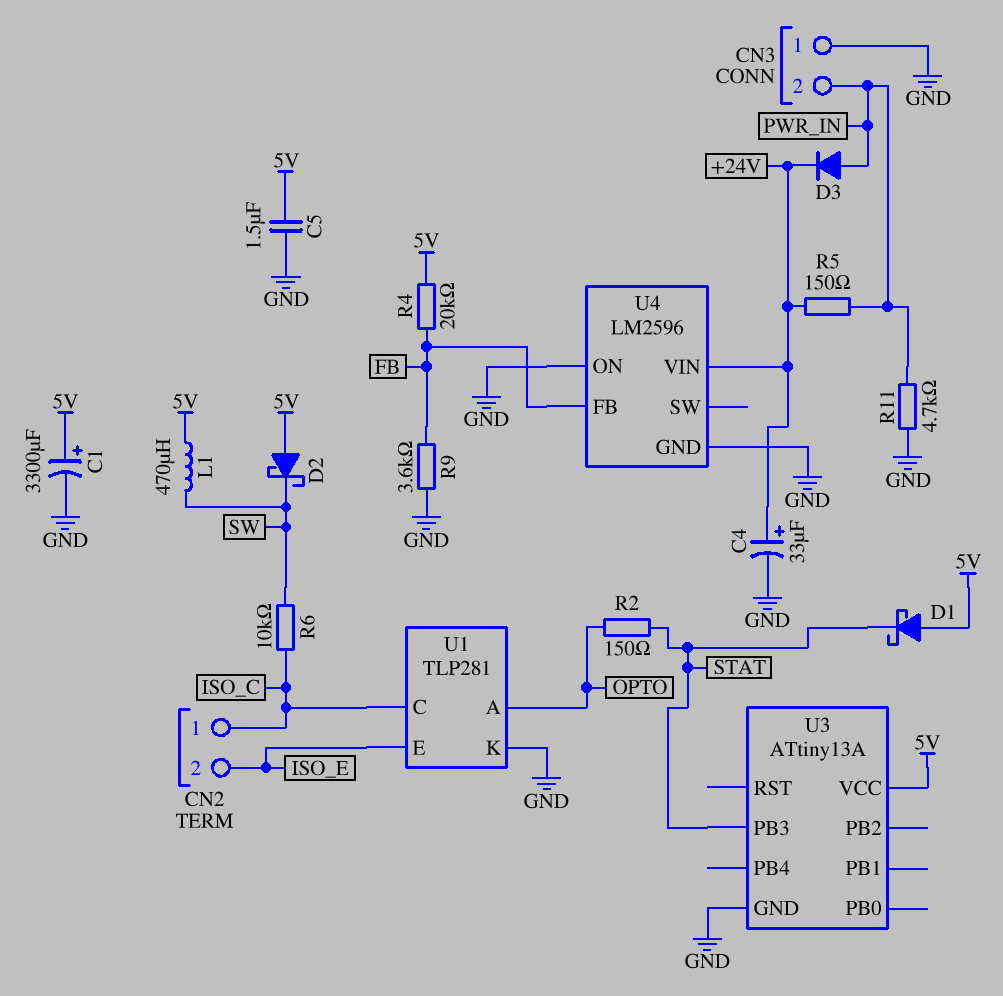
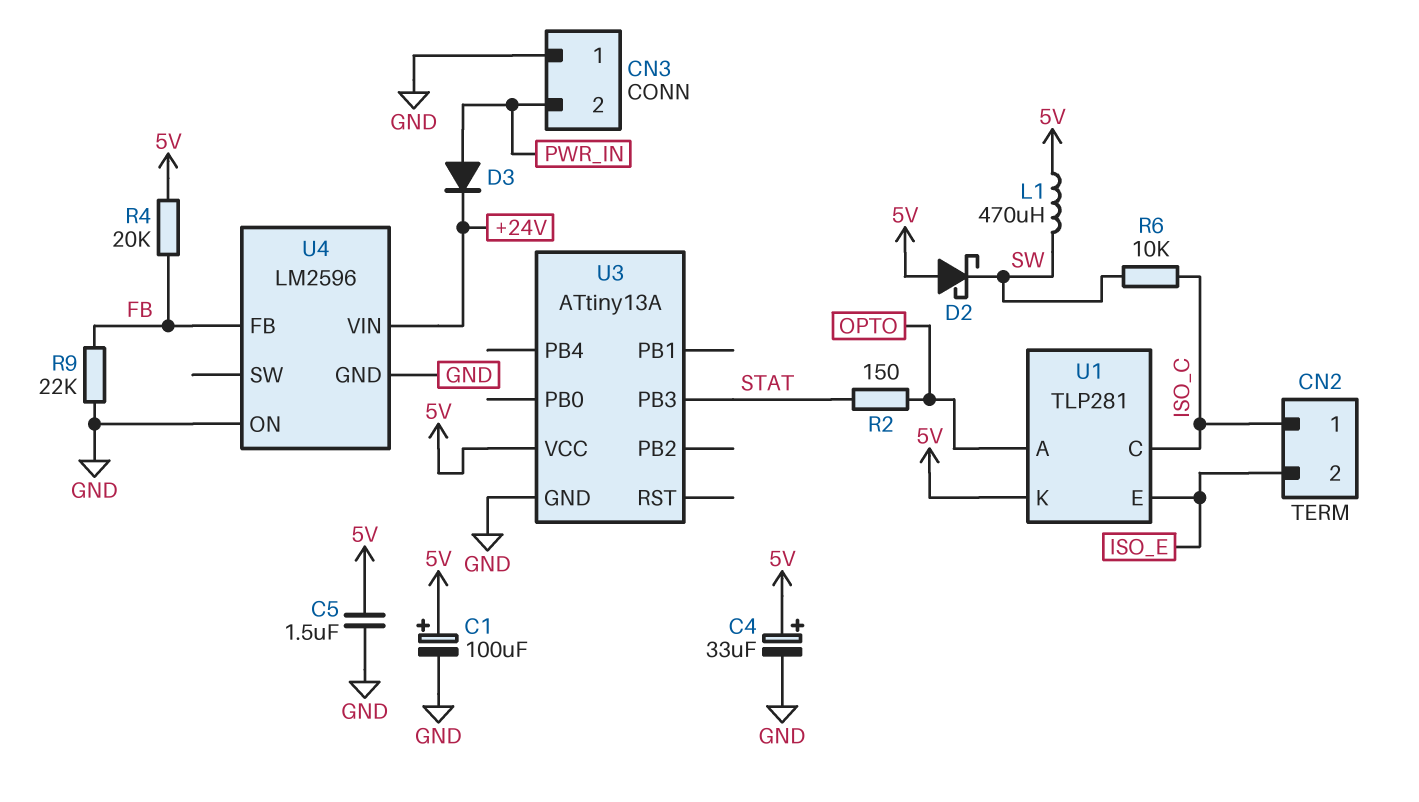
C1: 3300uF (plus 5V, minus GND) -> 100uF (plus 5V, minus GND)
C4: 33uF (plus +24V, minus GND) -> 33uF (plus 5V, minus GND)
D1: schottky (A 5V, K STAT) -> none
R5: 150 (+24V, PWR_IN) -> none
R9: 3.6k (FB, GND) -> 22k (FB, GND)
R11: 4.7k (GND, PWR_IN) -> none
U1 pin K: GND -> 5V

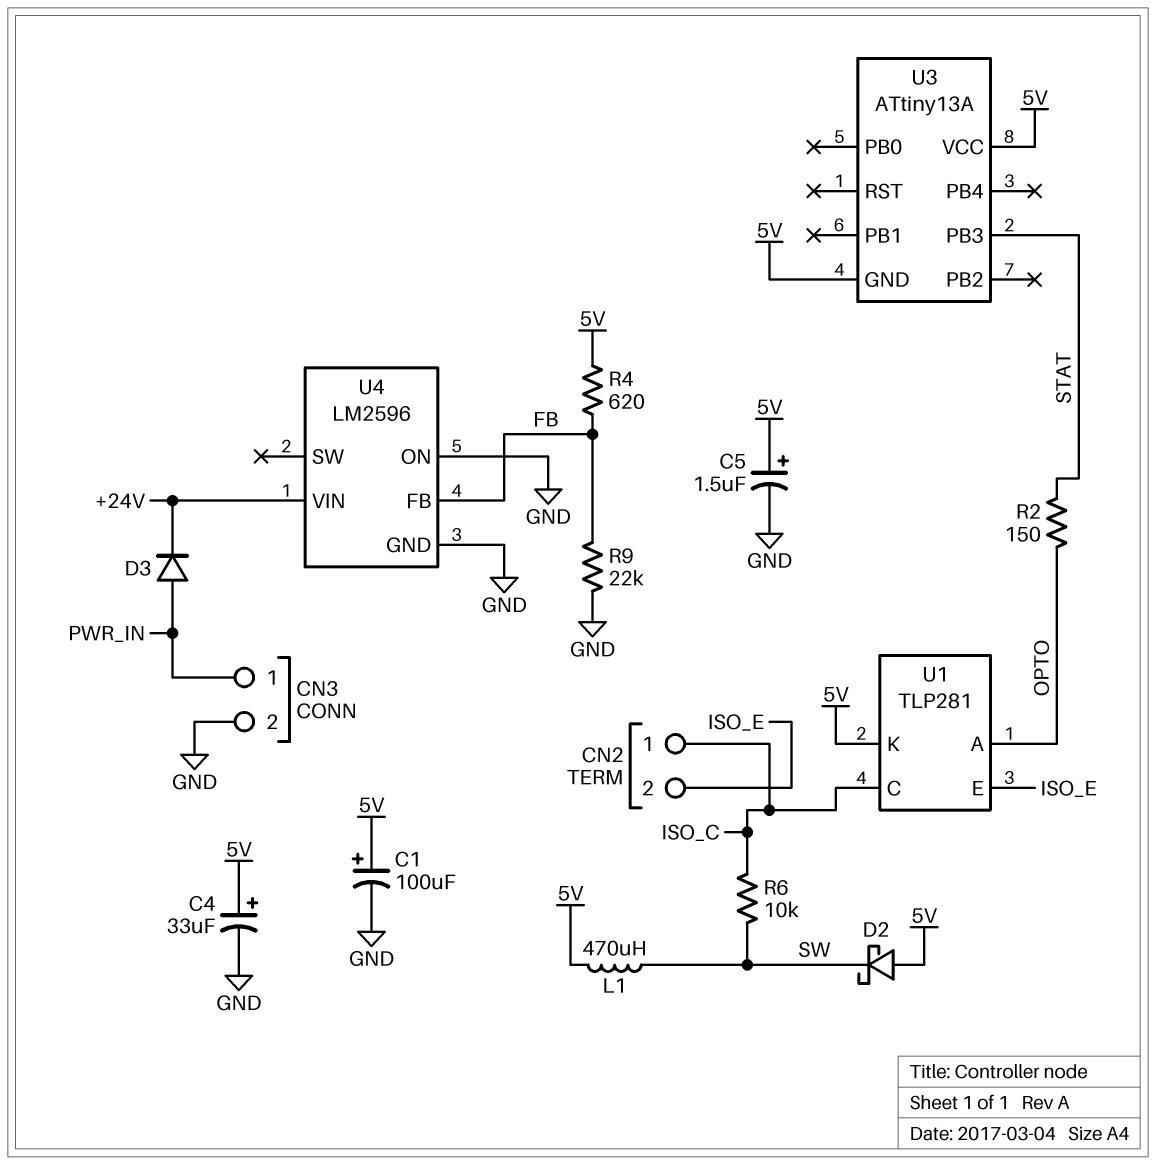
C5: 1.5uF (5V, GND) -> 1.5uF (plus 5V, minus GND)
CN3 pin 1: GND -> PWR_IN
CN3 pin 2: PWR_IN -> GND
R4: 20k (5V, FB) -> 620 (5V, FB)
U3 pin GND: GND -> 5V

